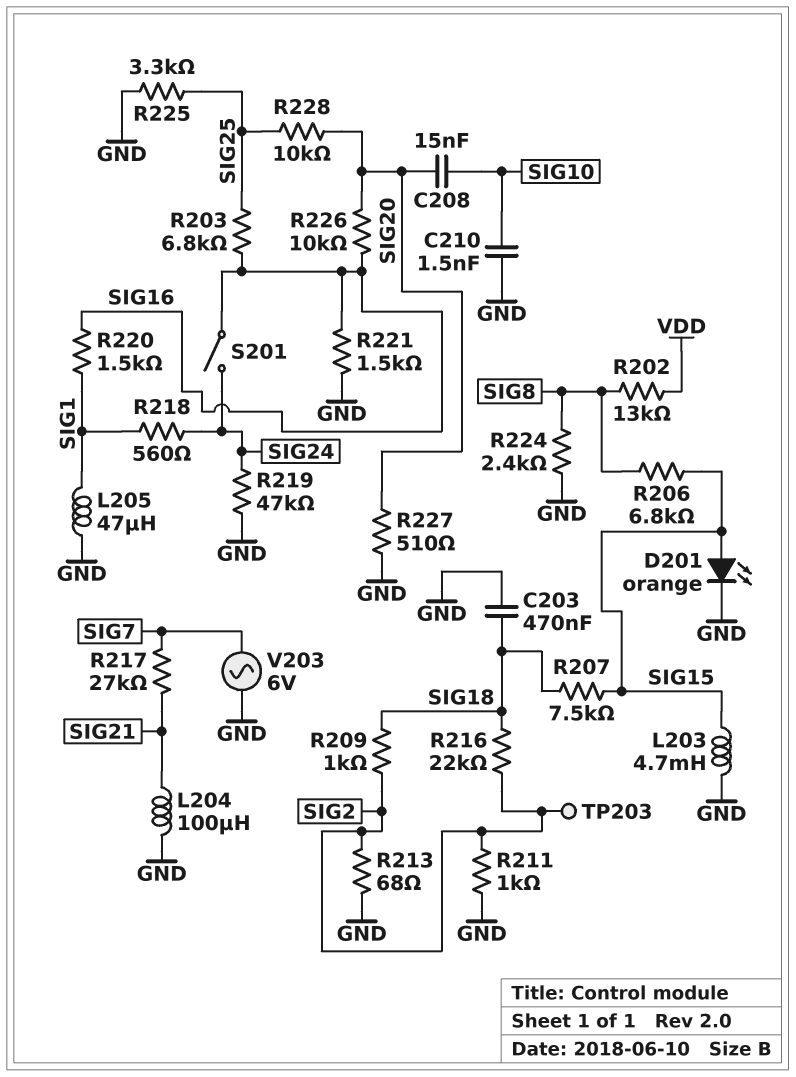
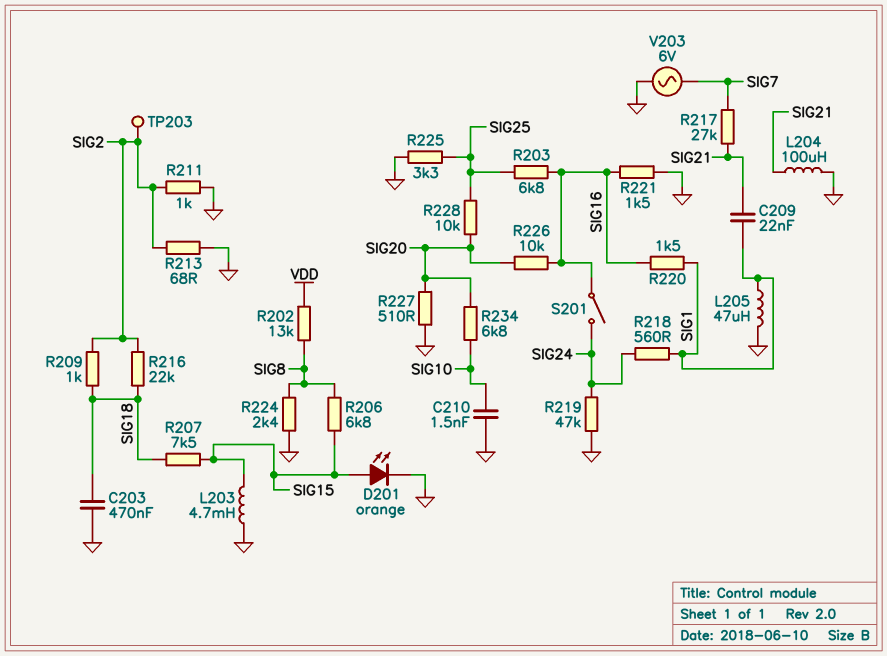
C208: 15nF (SIG10, SIG20) -> none
C209: none -> 22nF (SIG1, SIG21)
R234: none -> 6.8k (SIG10, SIG20)

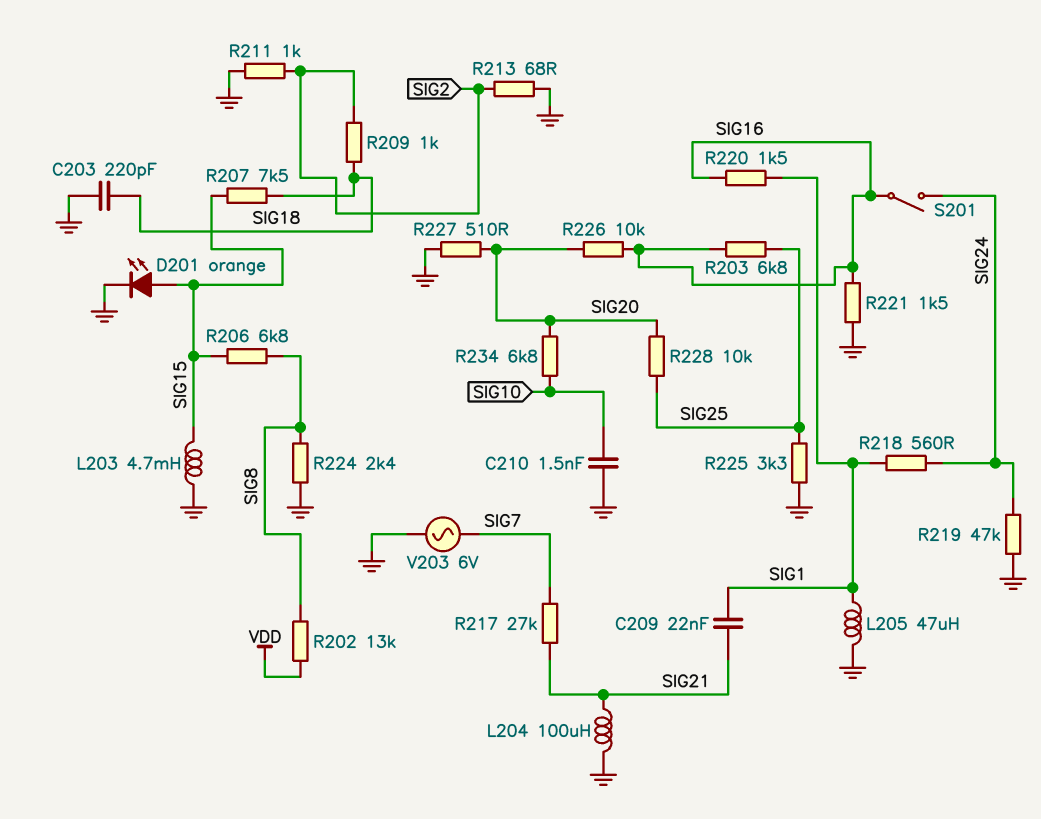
C203: 470nF (GND, SIG18) -> 220pF (GND, SIG18)
R216: 22k (SIG2, SIG18) -> none
TP203: test point (SIG2) -> none

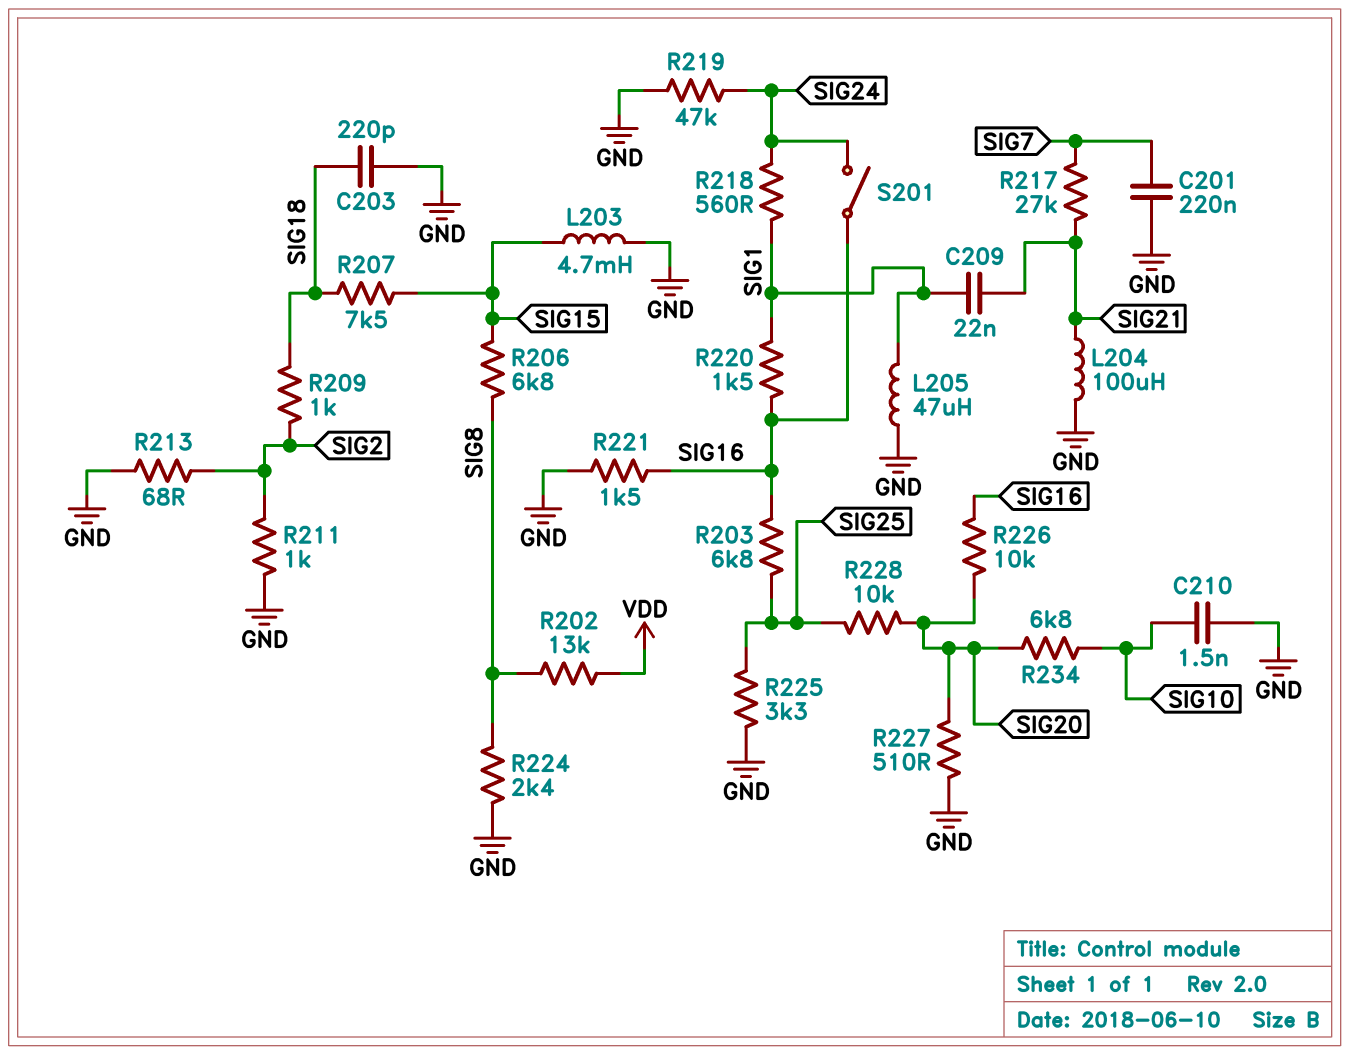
C201: none -> 220nF (GND, SIG7)
D201: LED orange (A SIG15, K GND) -> none
V203: AC 6V (GND, SIG7) -> none

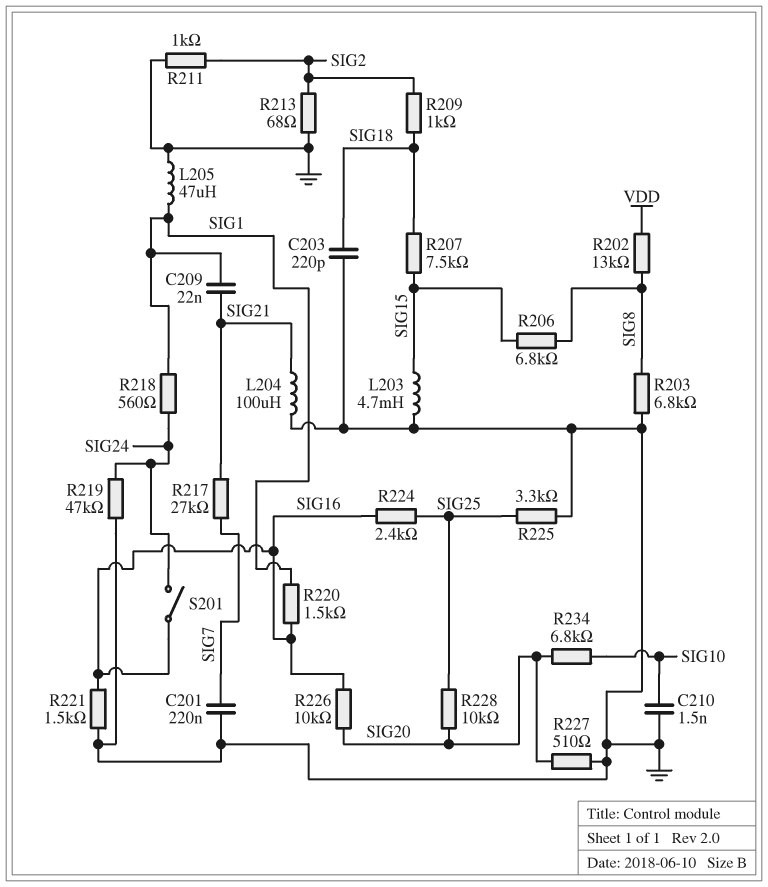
R203: 6.8k (SIG16, SIG25) -> 6.8k (GND, SIG8)
R224: 2.4k (GND, SIG8) -> 2.4k (SIG16, SIG25)

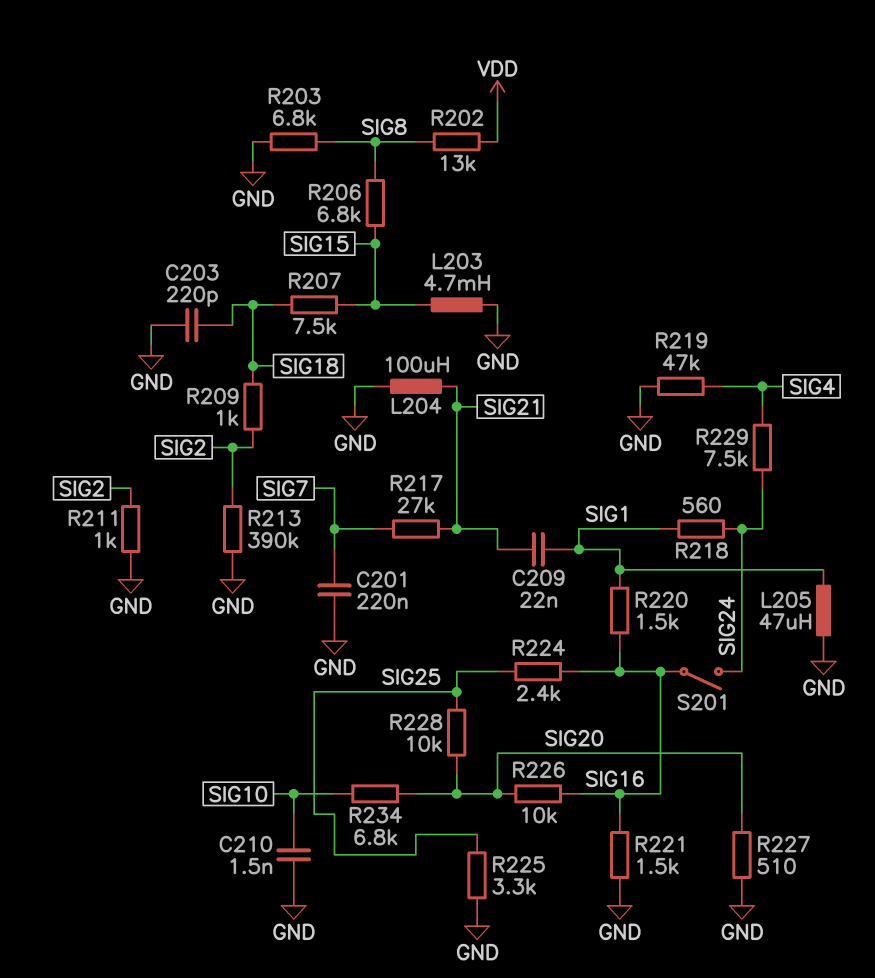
R213: 68 (GND, SIG2) -> 390k (GND, SIG2)
R219: 47k (GND, SIG24) -> 47k (GND, SIG4)
R229: none -> 7.5k (SIG4, SIG24)

